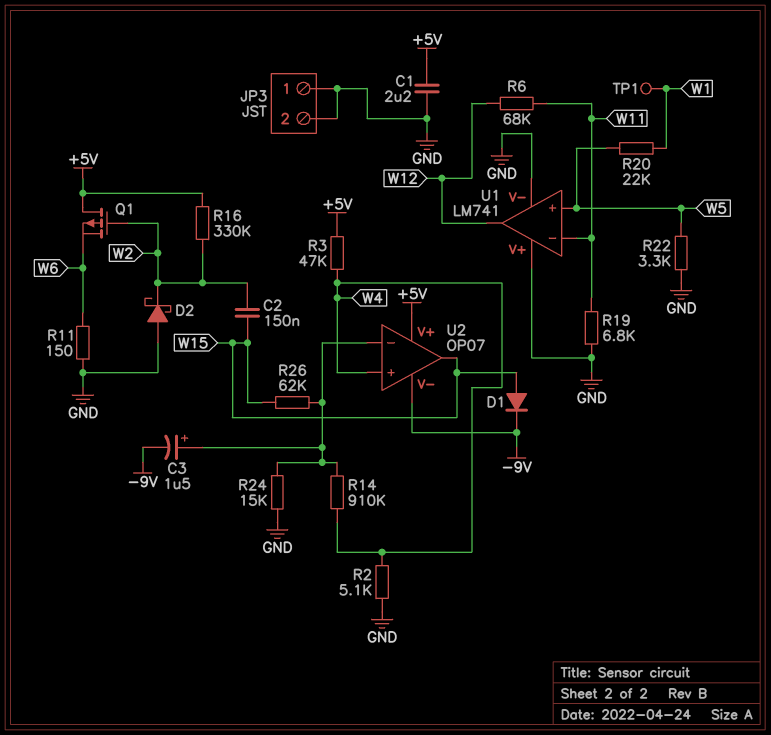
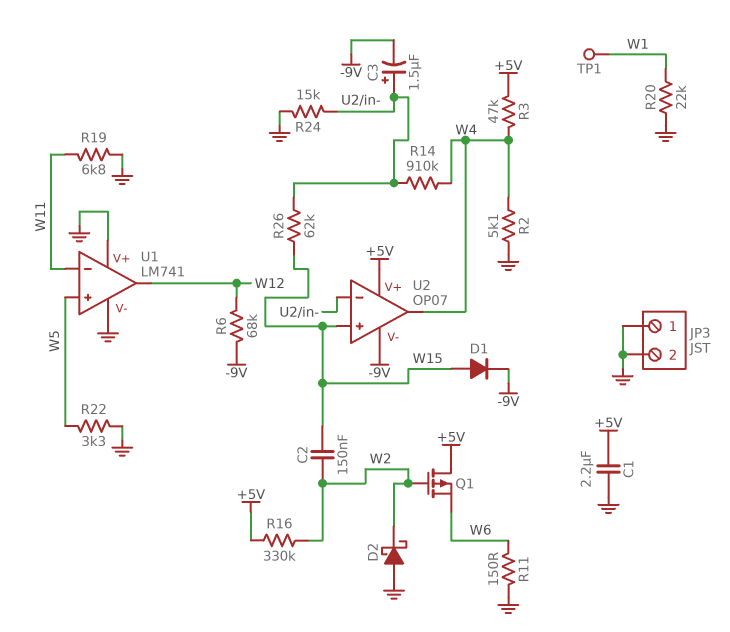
R6: 68k (W11, W12) -> 68k (-9V, W12)
R20: 22k (W1, W5) -> 22k (GND, W1)
U2 pin in+: W4 -> W15
U2 pin out: W15 -> W4

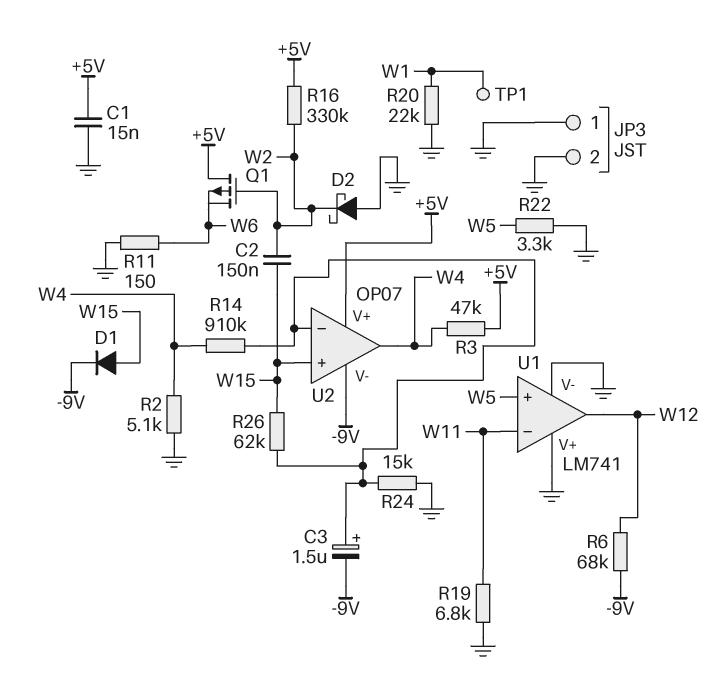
C1: 2.2uF (+5V, GND) -> 15nF (+5V, GND)

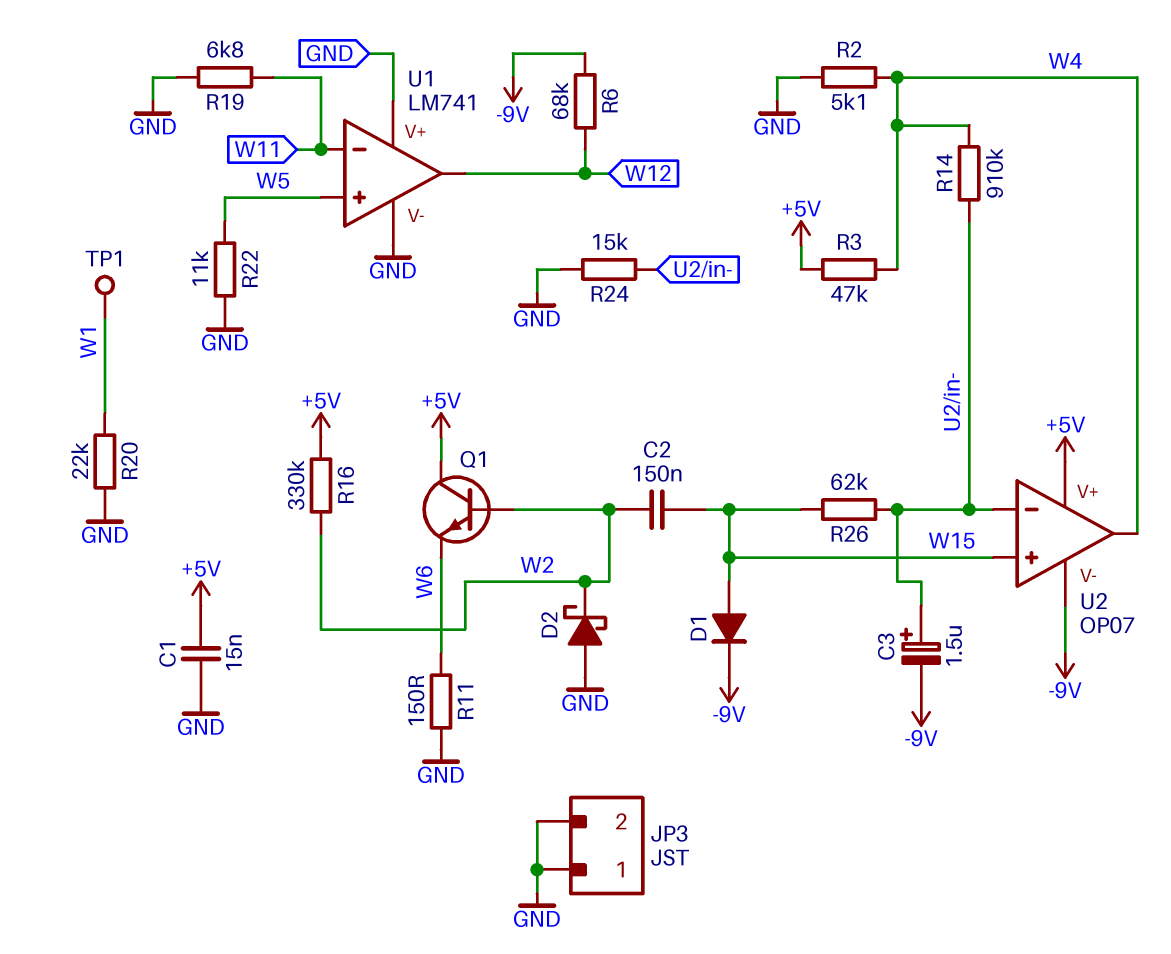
Q1: PMOS (G W2, D +5V, S W6) -> NPN (B W2, C +5V, E W6)
R22: 3.3k (GND, W5) -> 11k (GND, W5)

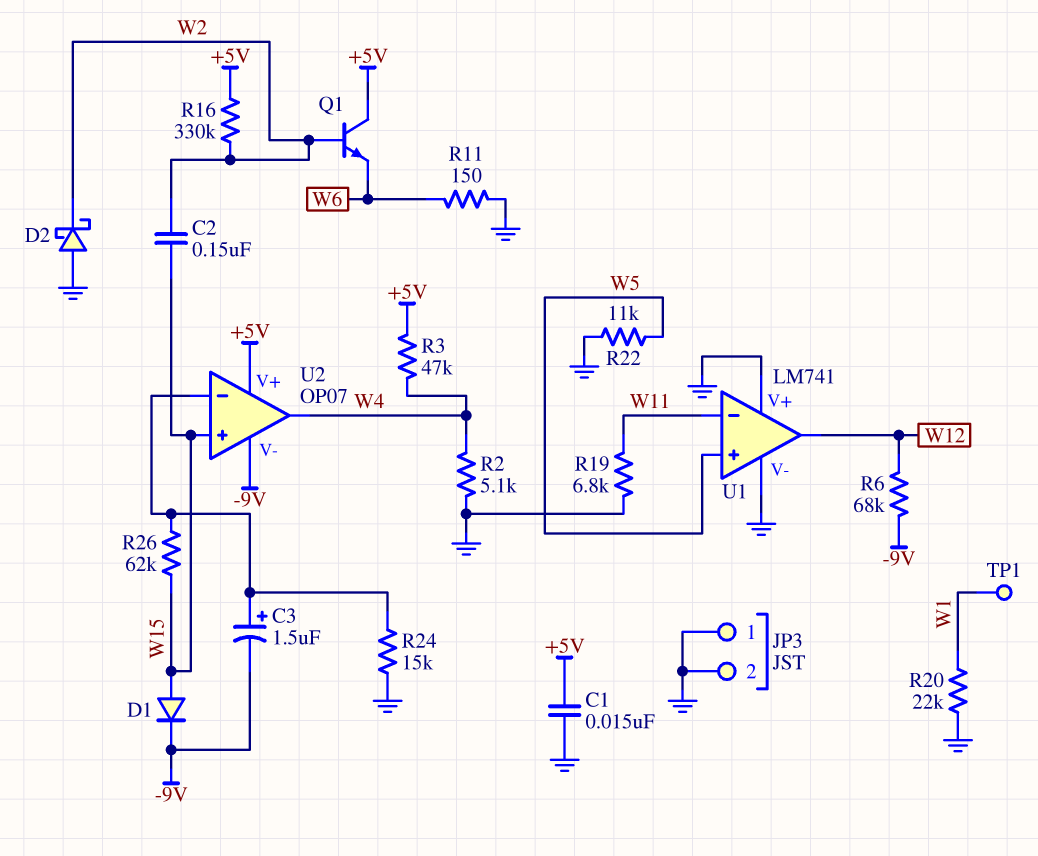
R14: 910k (U2/in-, W4) -> none

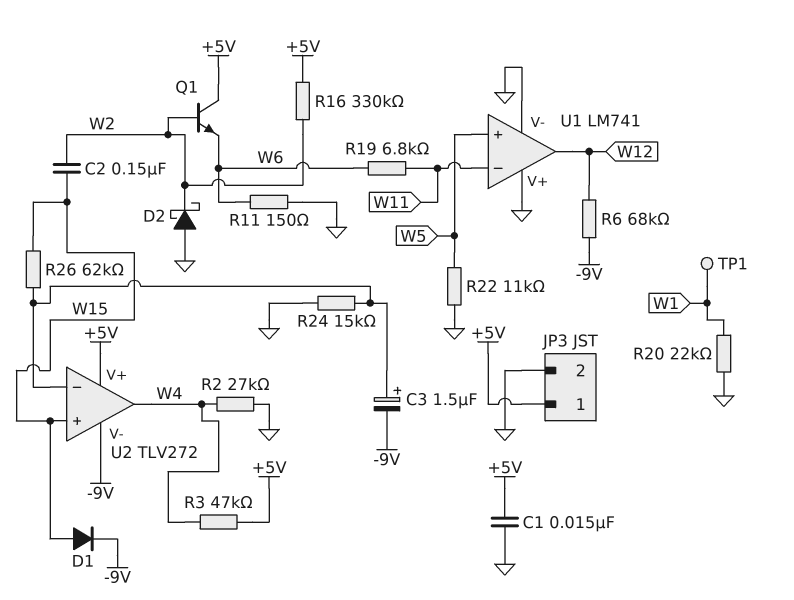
JP3 pin 1: GND -> +5V
R2: 5.1k (GND, W4) -> 27k (GND, W4)
R19: 6.8k (GND, W11) -> 6.8k (W6, W11)
U2: OP07 -> TLV272

